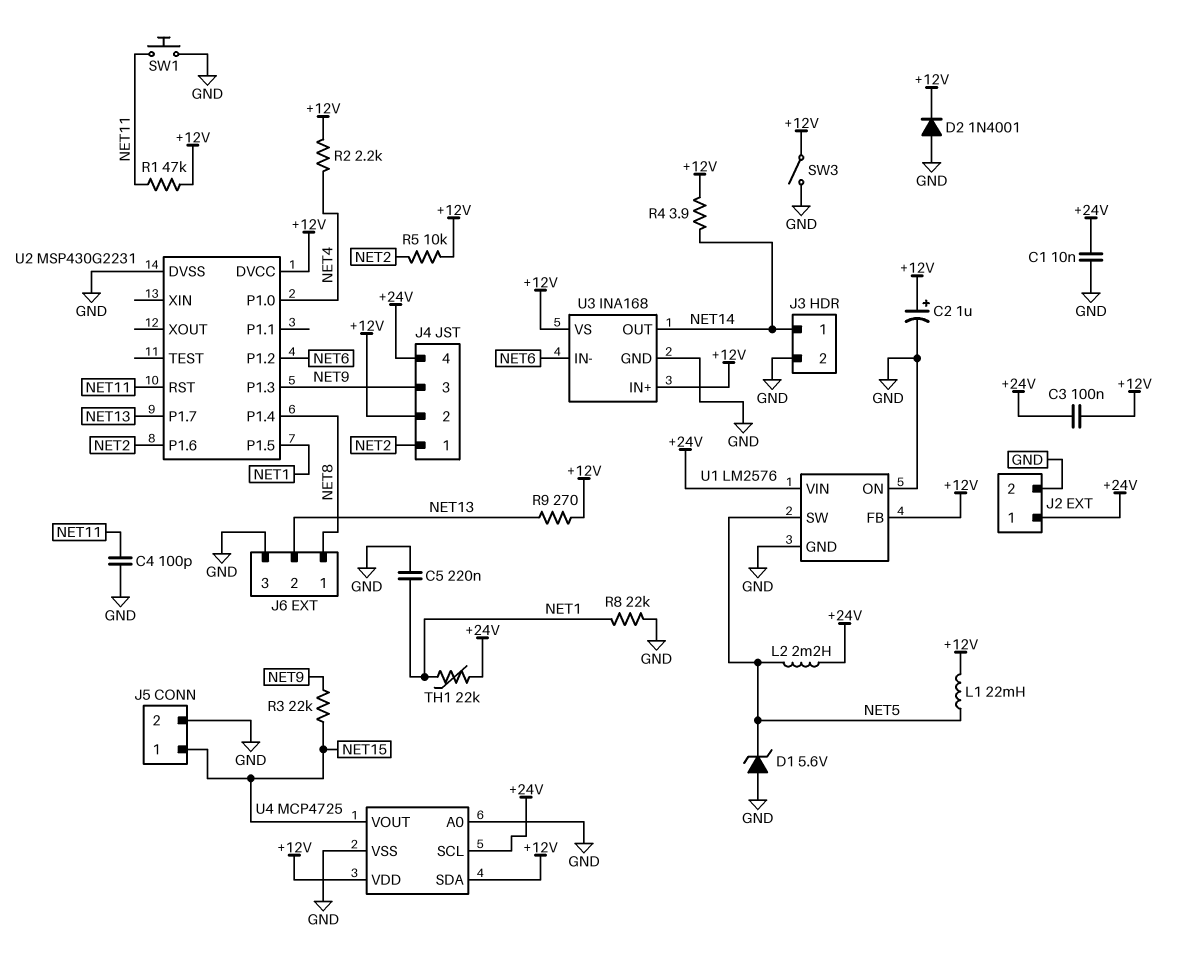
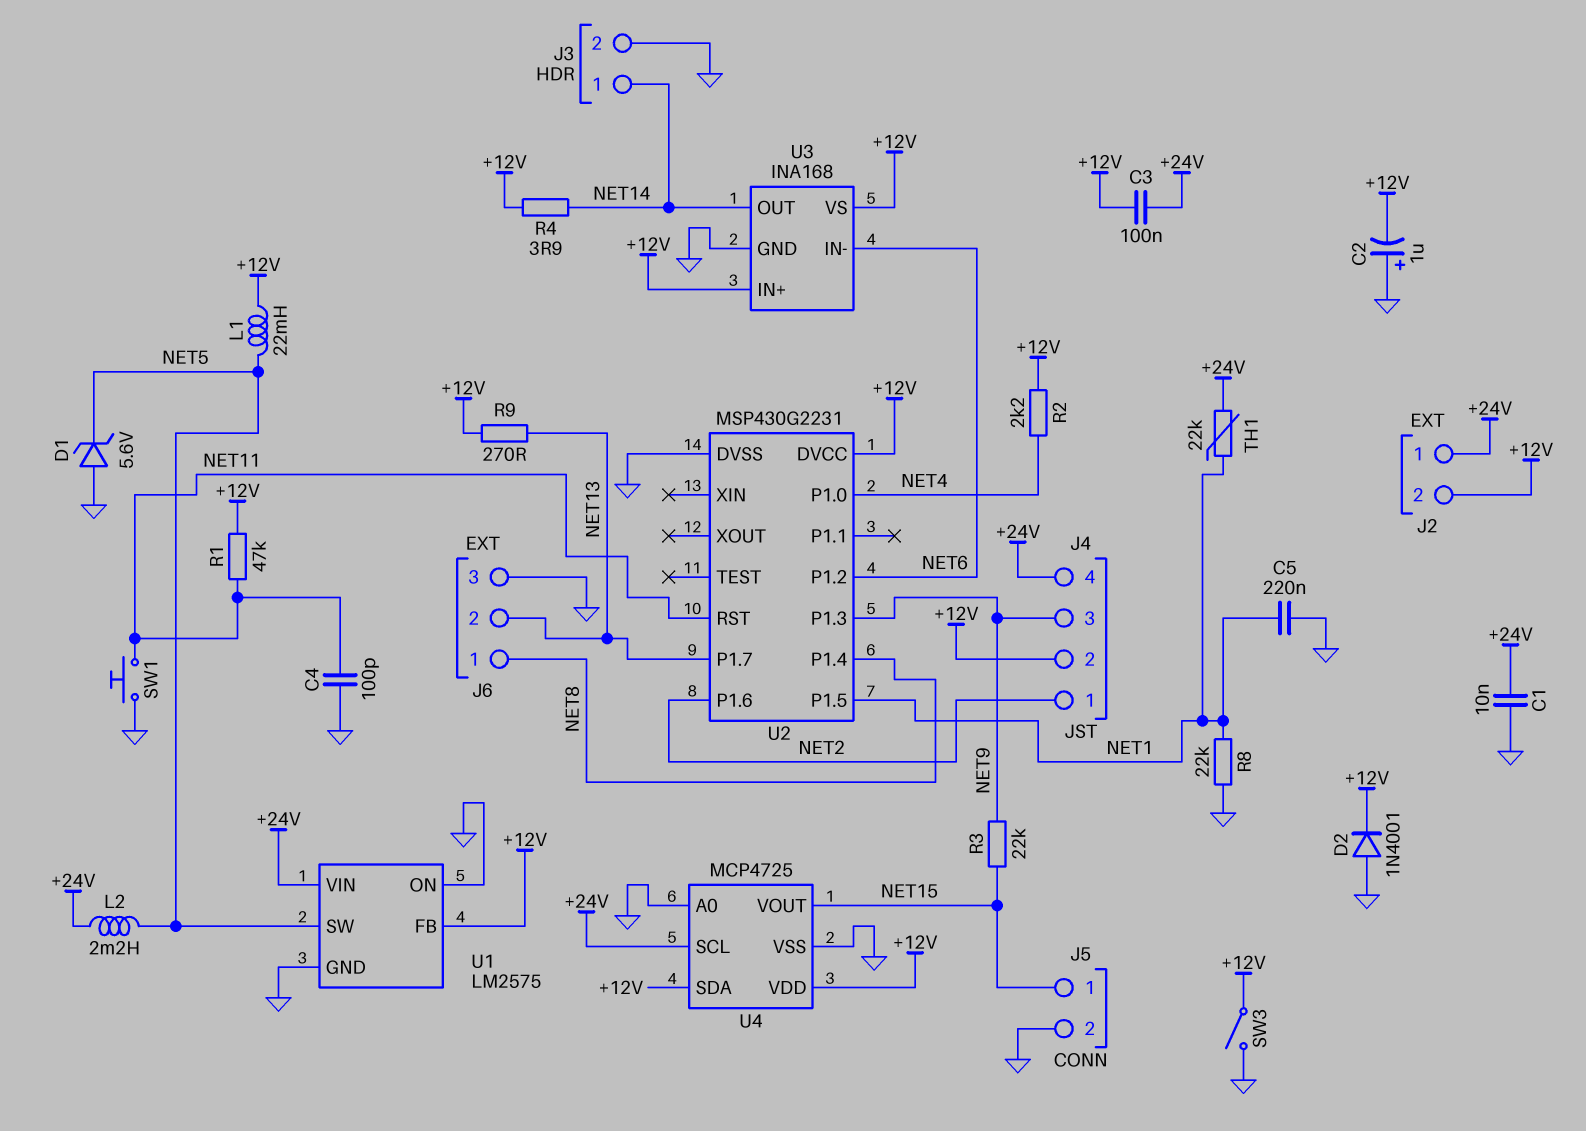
C2: 1uF (plus +12V, minus GND) -> 1uF (plus GND, minus +12V)
J2 pin 2: GND -> +12V
R5: 10k (+12V, NET2) -> none
U1: LM2576 -> LM2575

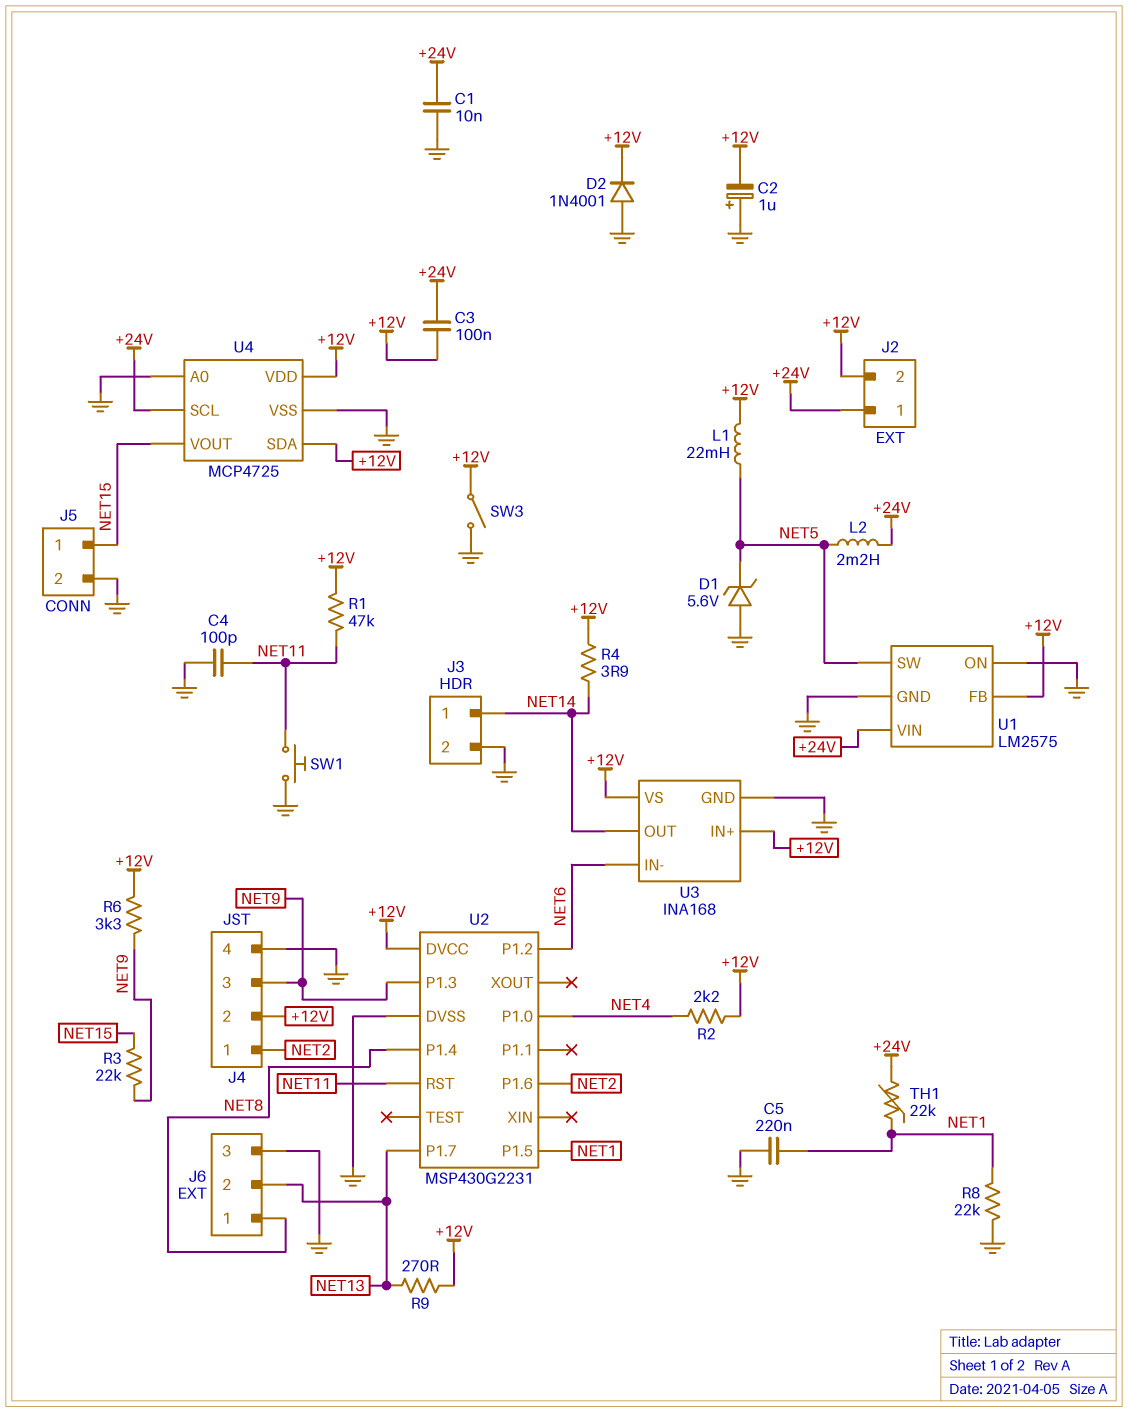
J4 pin 4: +24V -> GND
R6: none -> 3.3k (+12V, NET9)

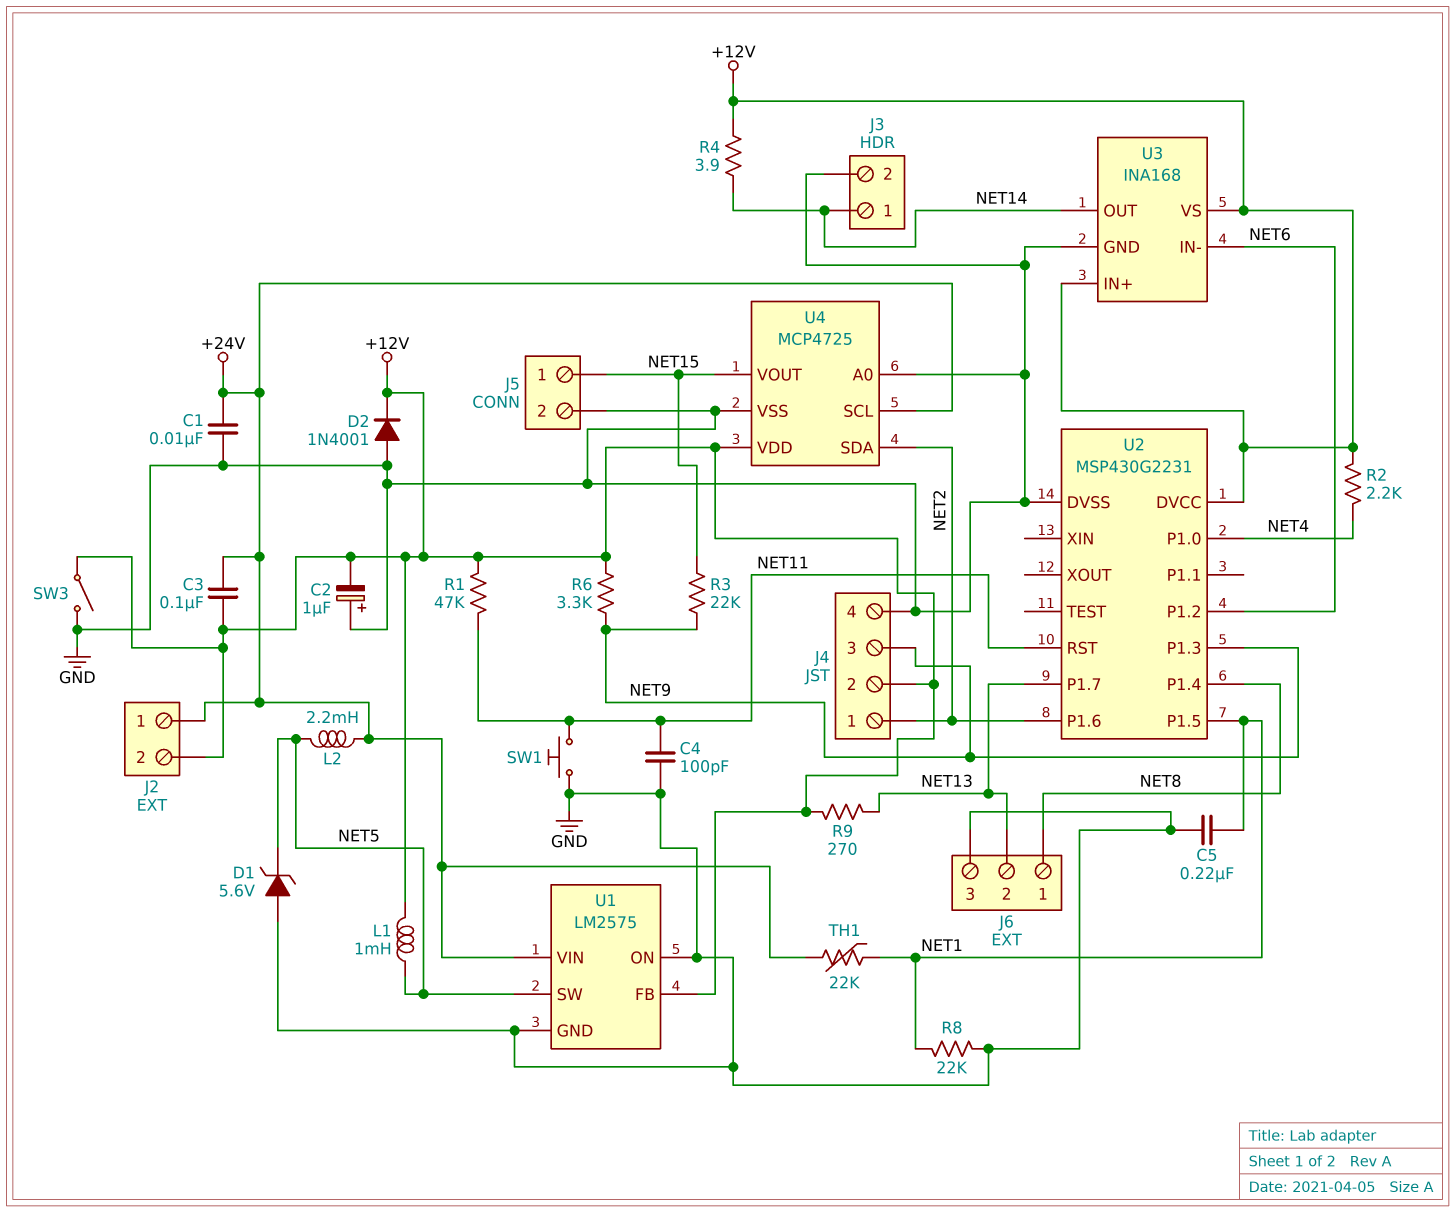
L1: 22mH (+12V, NET5) -> 1mH (+12V, NET5)
U4 pin SDA: +12V -> NET2

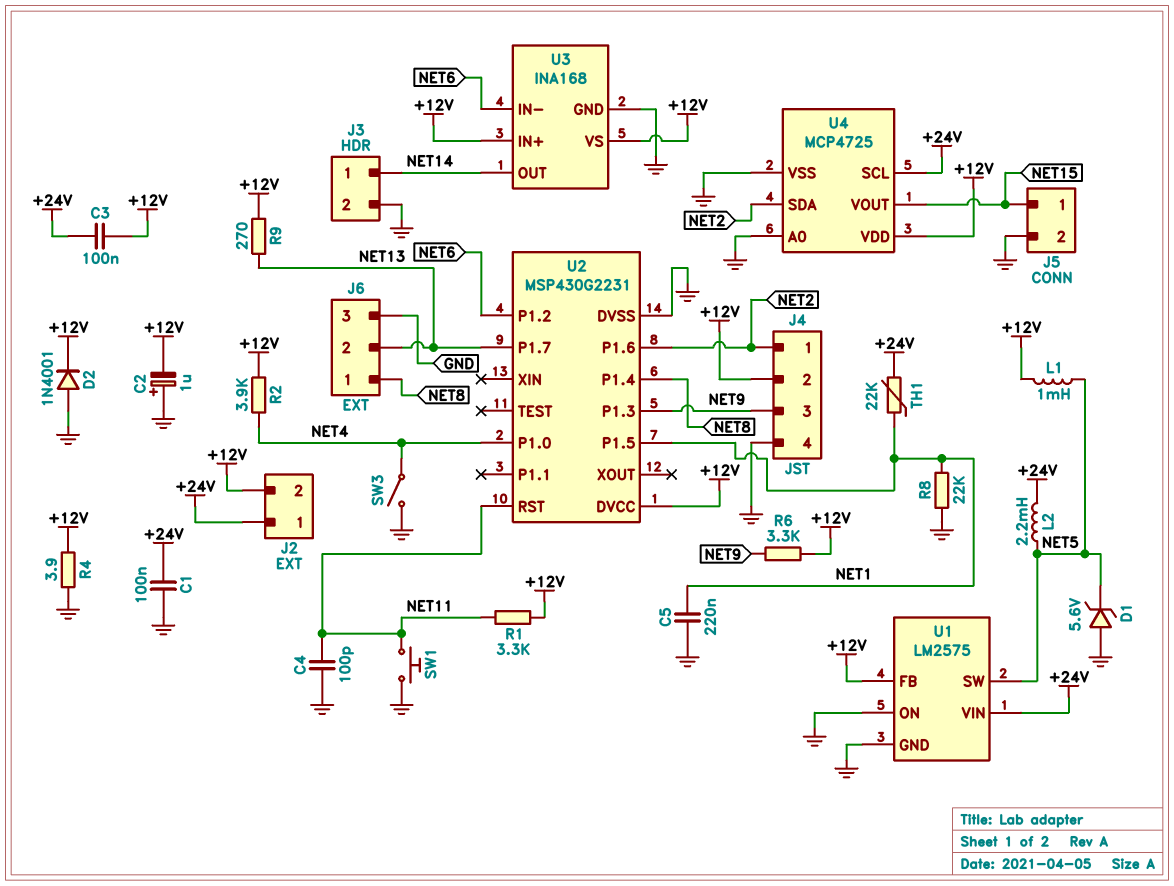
C1: 10nF (+24V, GND) -> 100nF (+24V, GND)
R1: 47k (+12V, NET11) -> 3.3k (+12V, NET11)
R2: 2.2k (+12V, NET4) -> 3.9k (+12V, NET4)
R3: 22k (NET9, NET15) -> none
R4: 3.9 (+12V, NET14) -> 3.9 (+12V, GND)
SW3: switch (+12V, GND) -> switch (GND, NET4)

